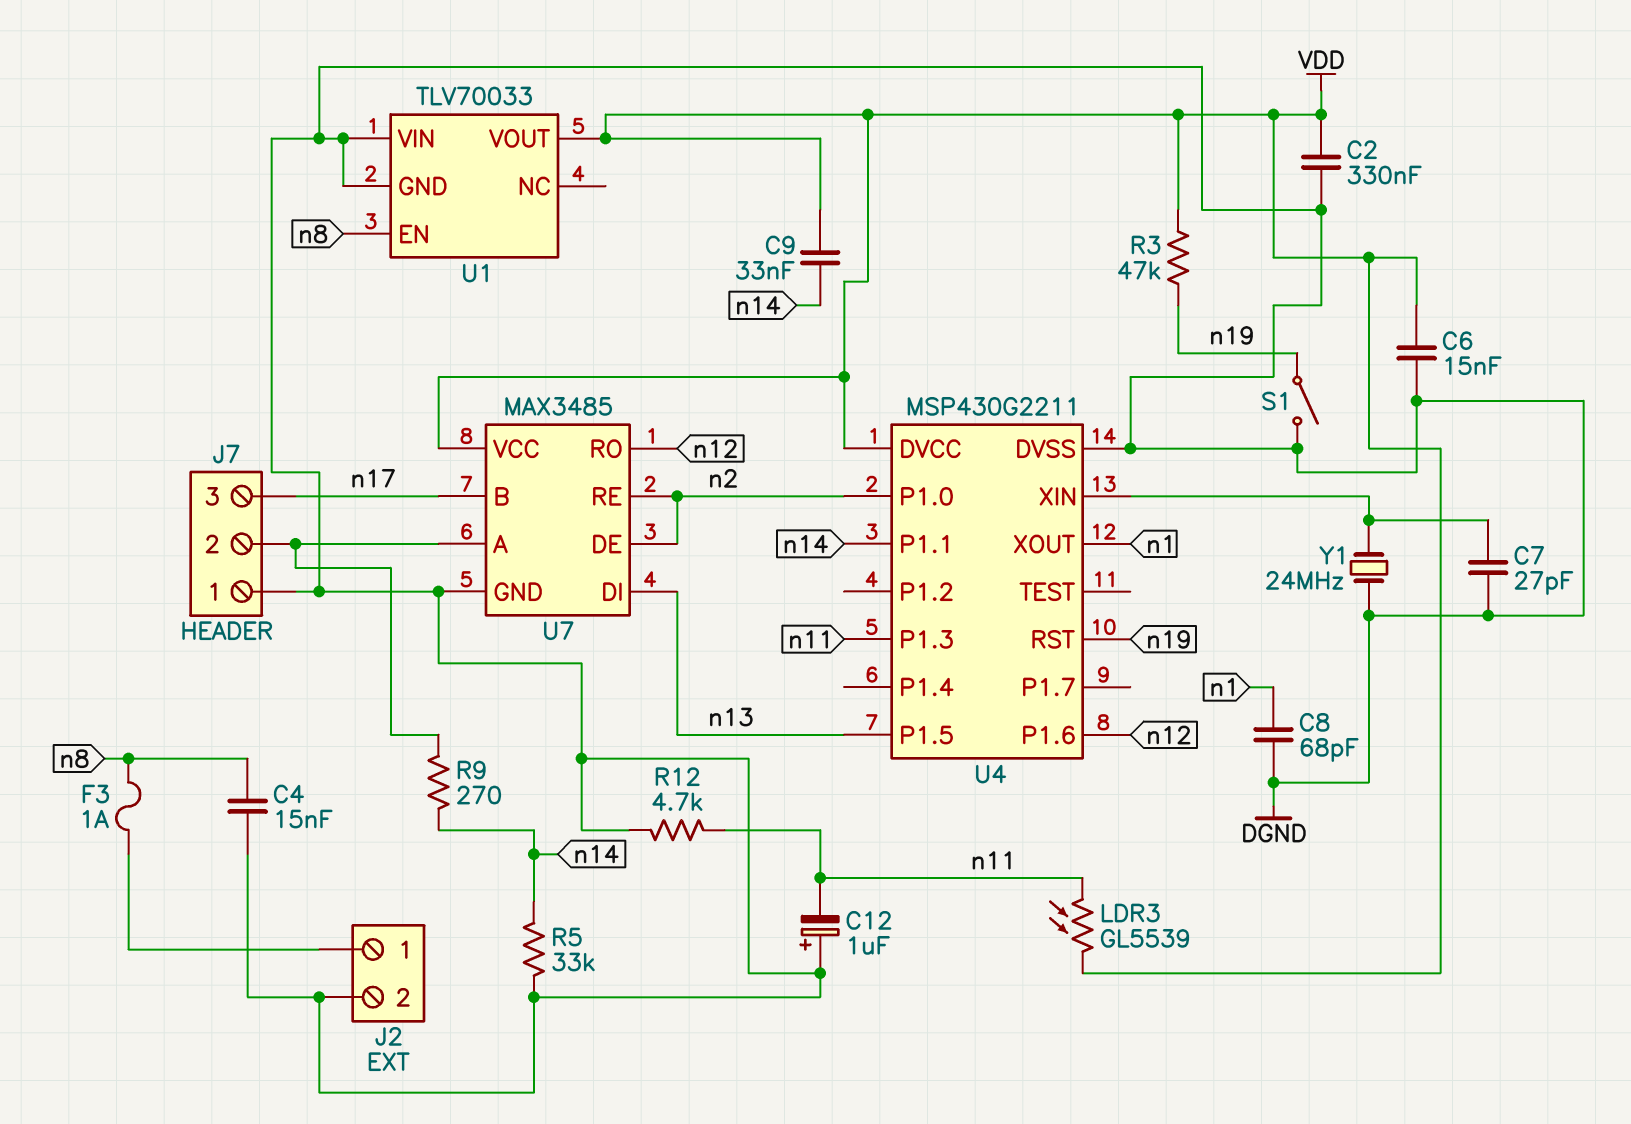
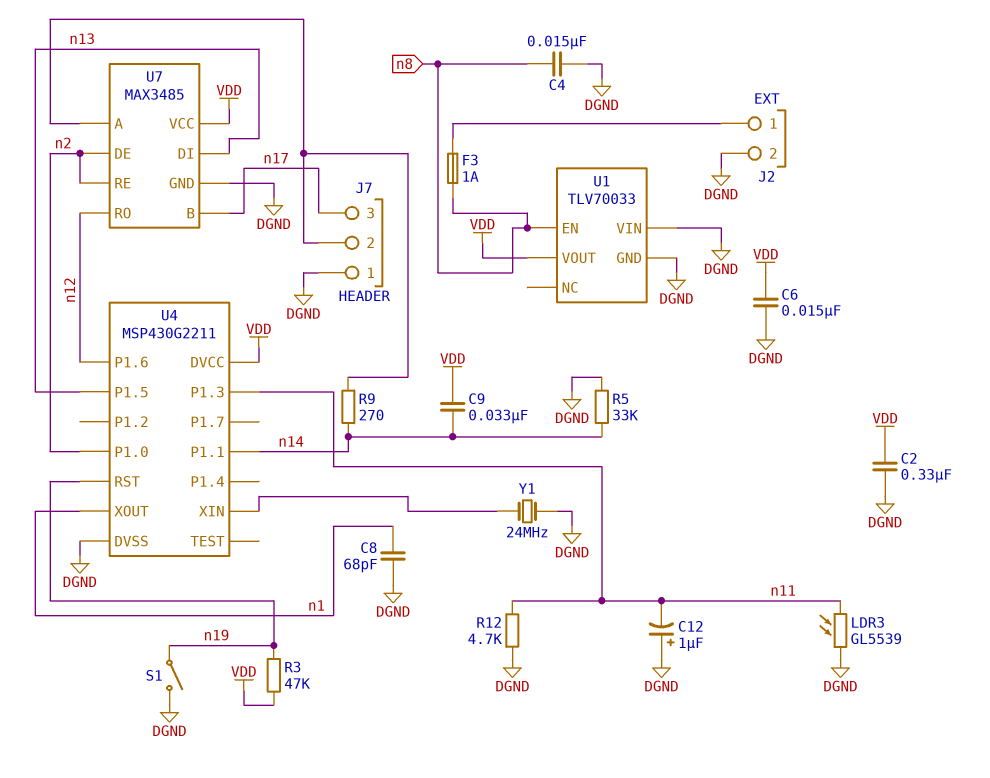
C7: 27pF (DGND, U4/XIN) -> none
LDR3: GL5539 (VDD, n11) -> GL5539 (DGND, n11)

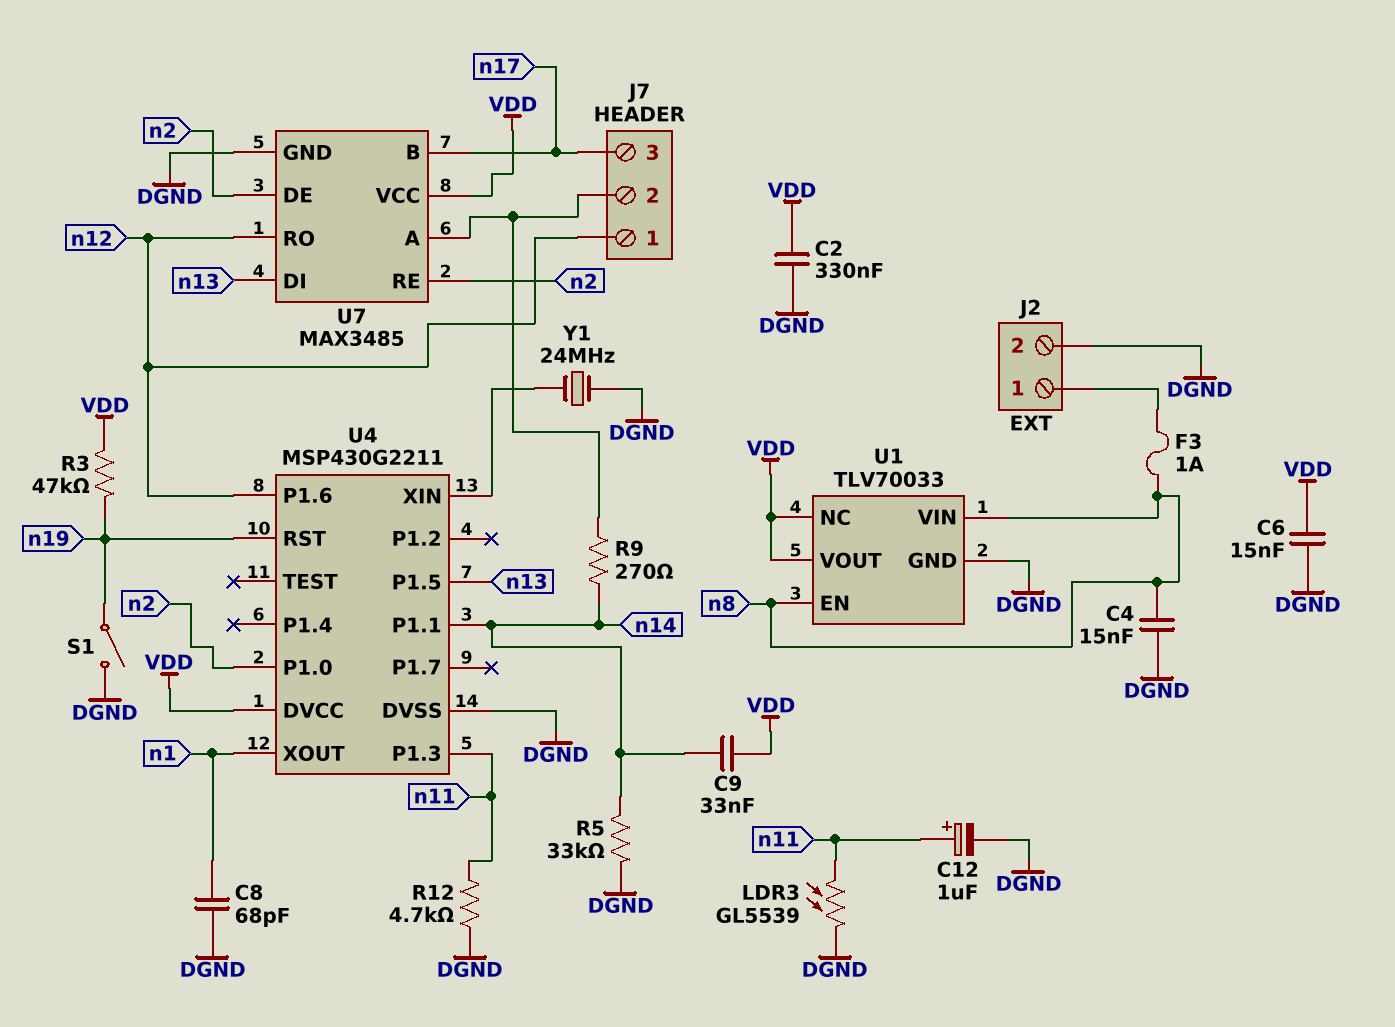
C12: 1uF (plus DGND, minus n11) -> 1uF (plus n11, minus DGND)
J7 pin 1: DGND -> n12
U1 pin NC: none -> VDD
U1 pin VIN: DGND -> n8

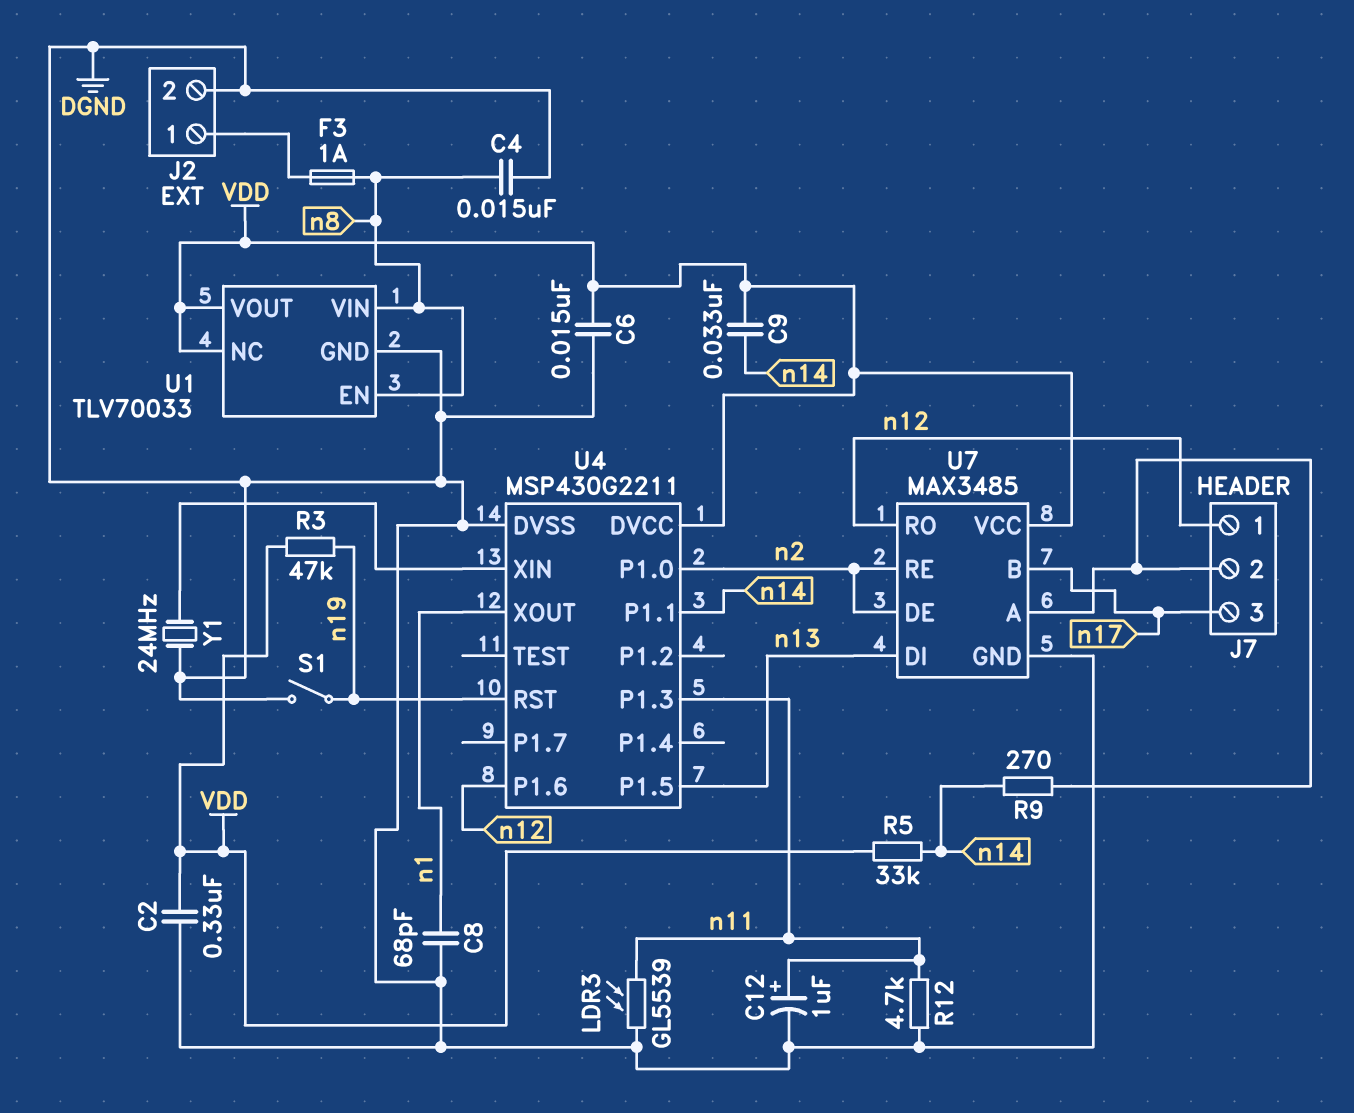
R5: 33k (DGND, n14) -> 33k (VDD, n14)

